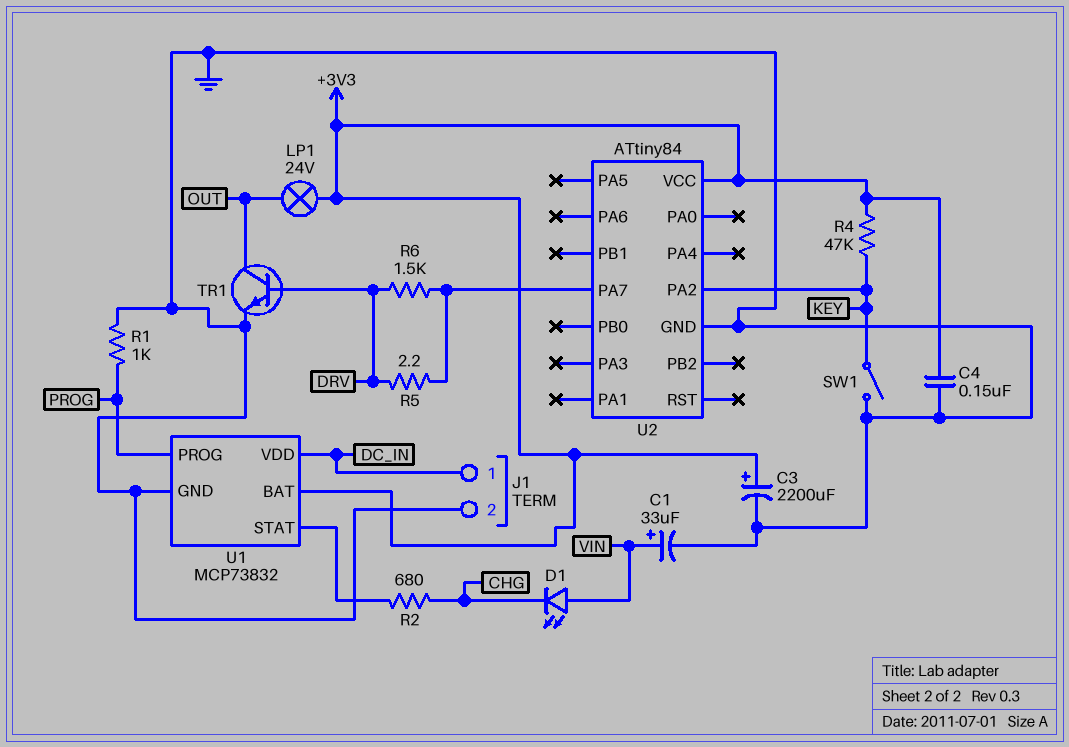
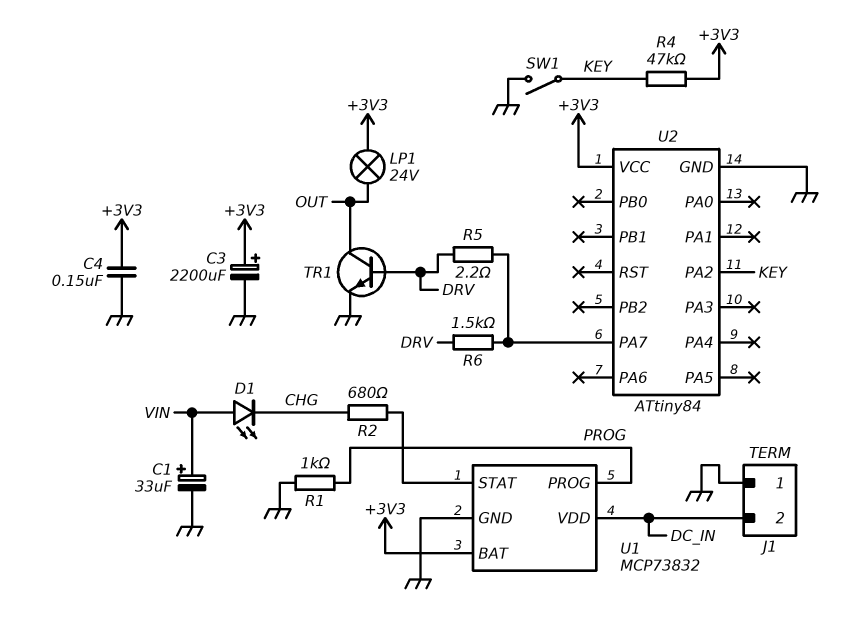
J1 pin 1: DC_IN -> GND
J1 pin 2: GND -> DC_IN

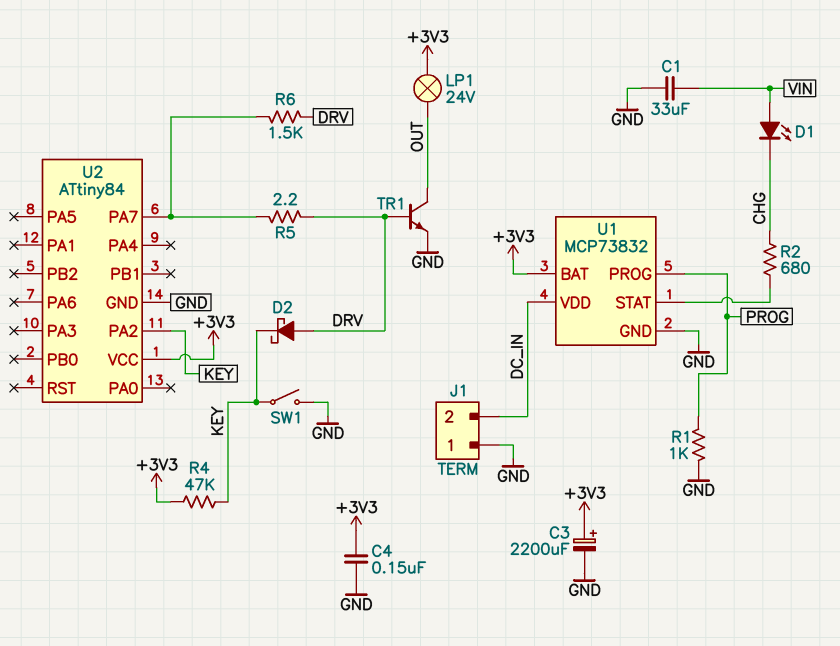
C1: 33uF (plus VIN, minus GND) -> 33uF (GND, VIN)
D2: none -> schottky (A DRV, K KEY)

